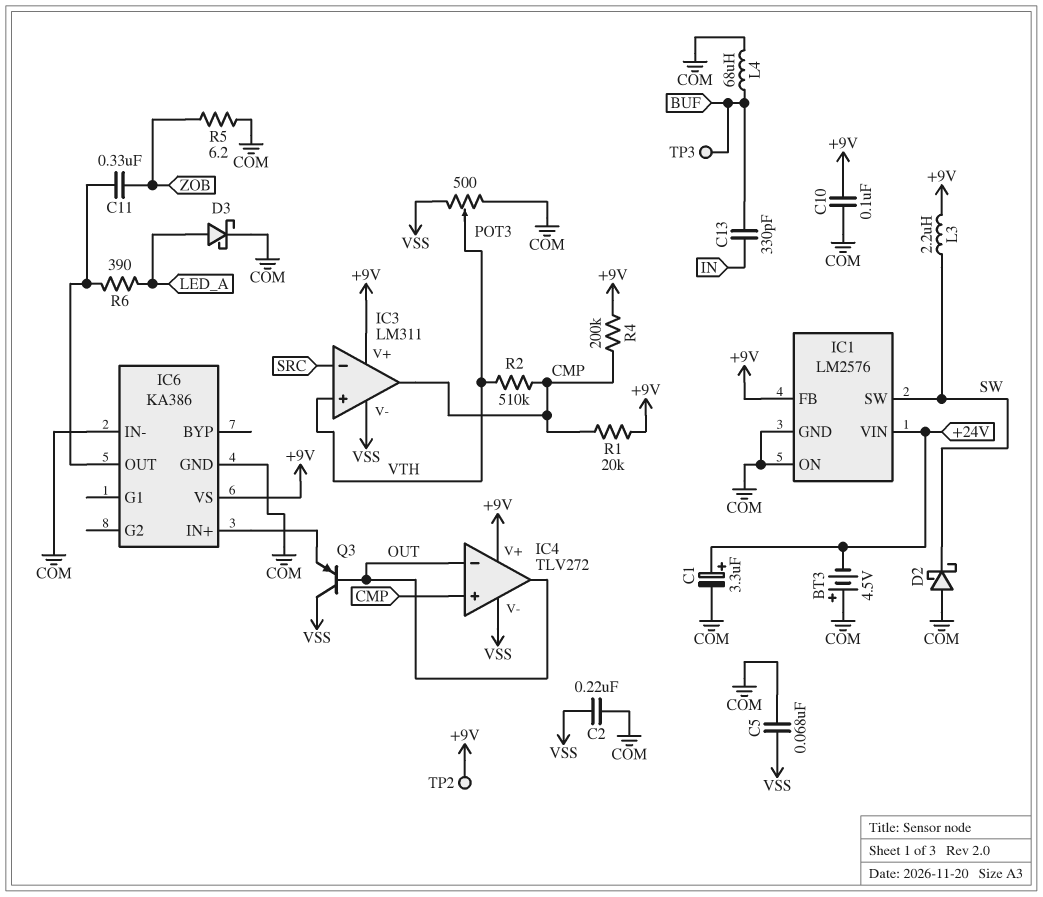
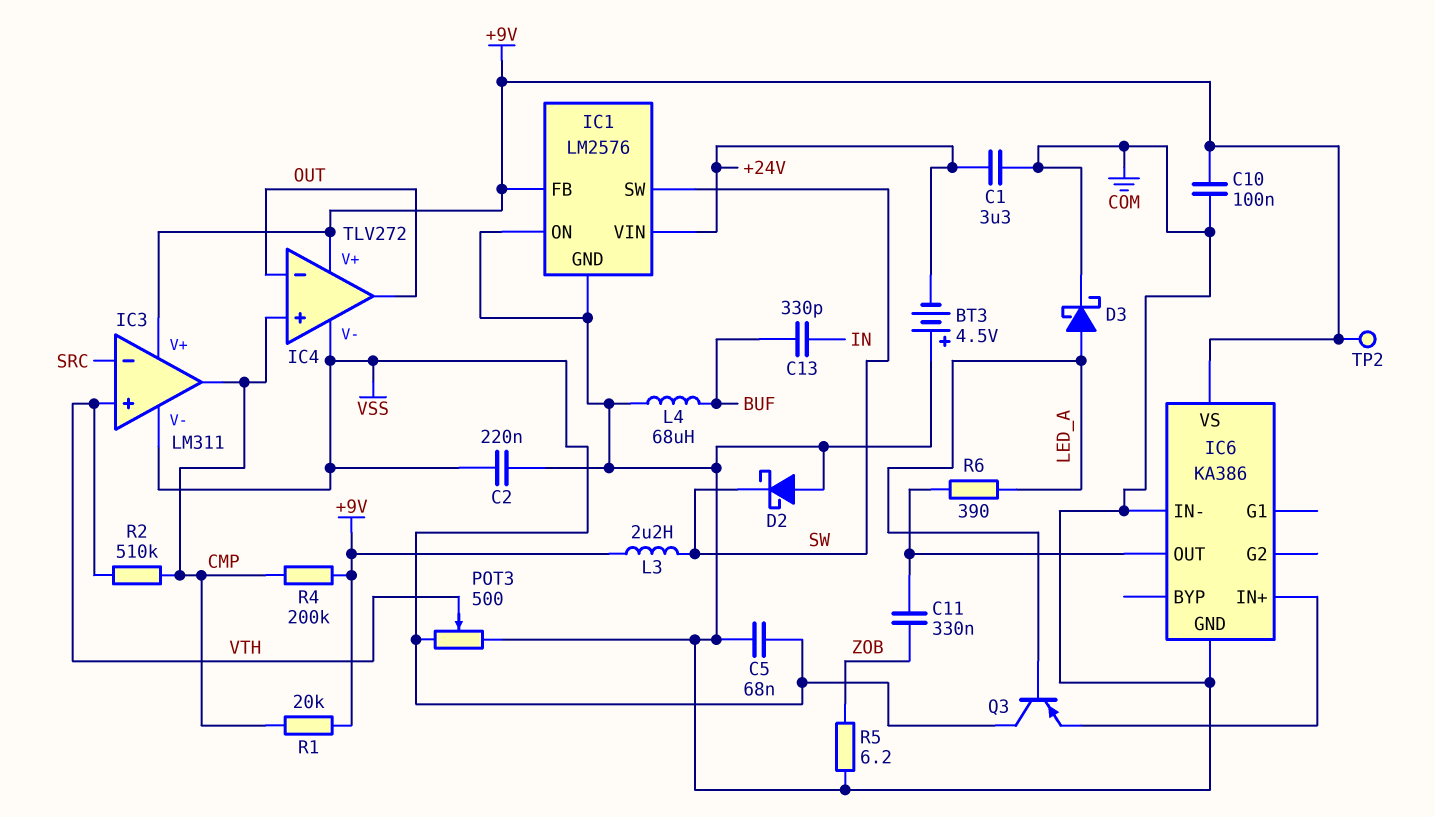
C1: 3.3uF (plus +24V, minus COM) -> 3.3uF (+24V, COM)
Q3: PNP (B OUT, C VSS, E IC6/IN+) -> PNP (B LED_A, C VSS, E IC6/IN+)
TP3: test point (BUF) -> none

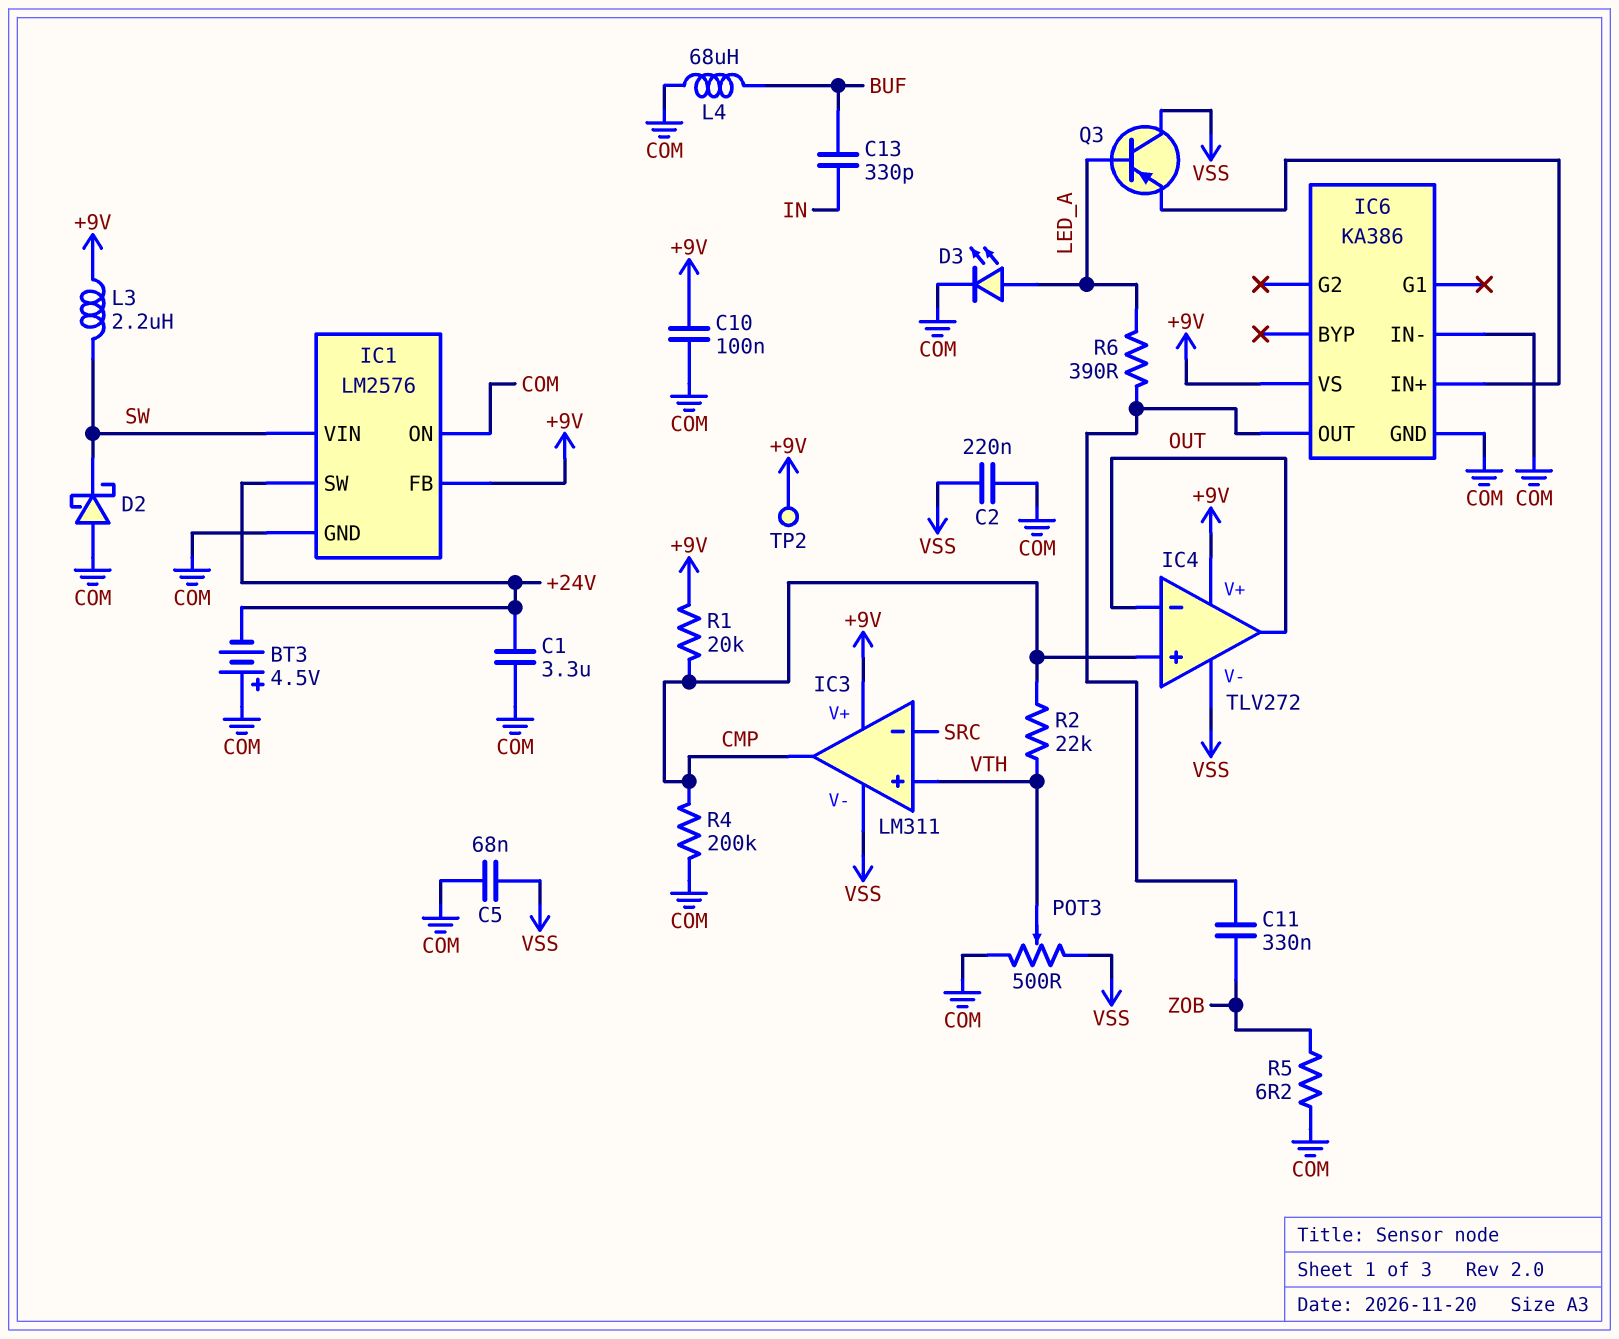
D3: schottky (A LED_A, K COM) -> LED (A LED_A, K COM)
IC1 pin SW: SW -> +24V
IC1 pin VIN: +24V -> SW
R2: 510k (CMP, VTH) -> 22k (CMP, VTH)
R4: 200k (+9V, CMP) -> 200k (CMP, COM)

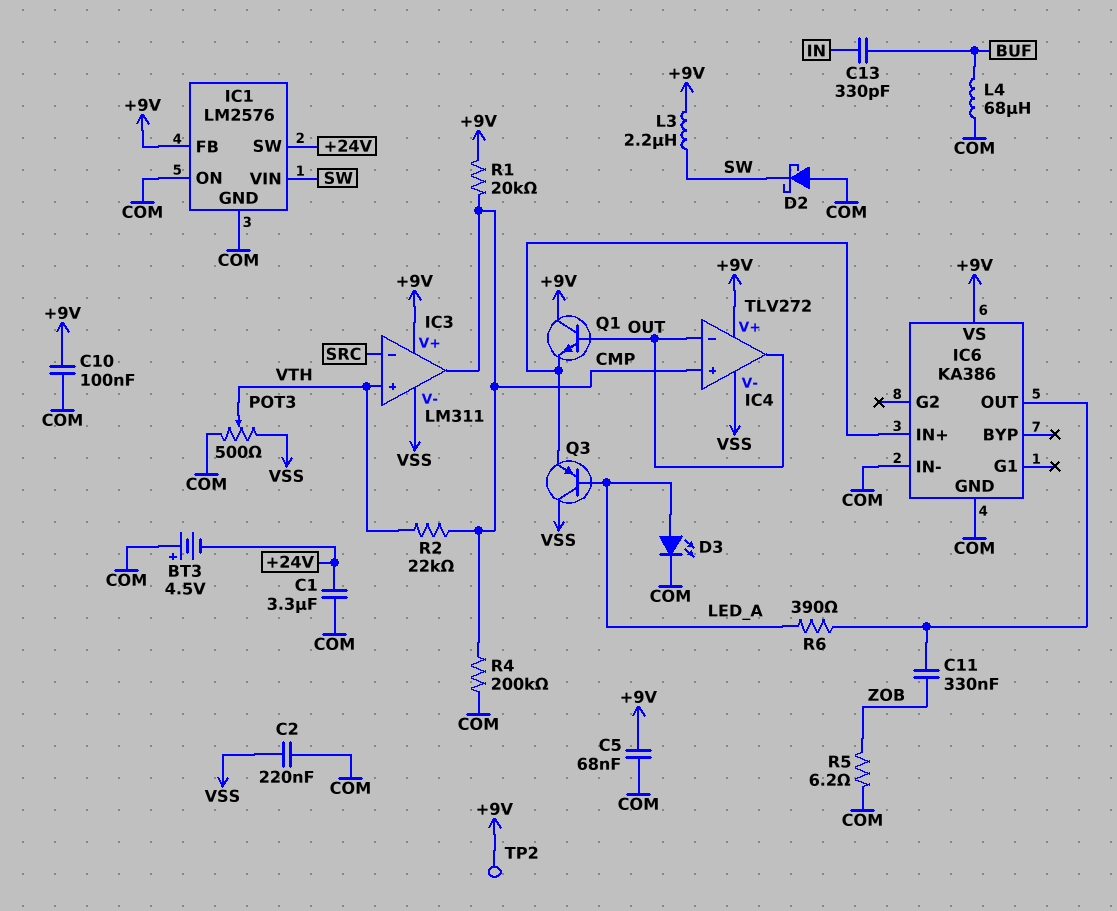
C5: 68nF (COM, VSS) -> 68nF (+9V, COM)
Q1: none -> NPN (B OUT, C +9V, E IC6/IN+)

